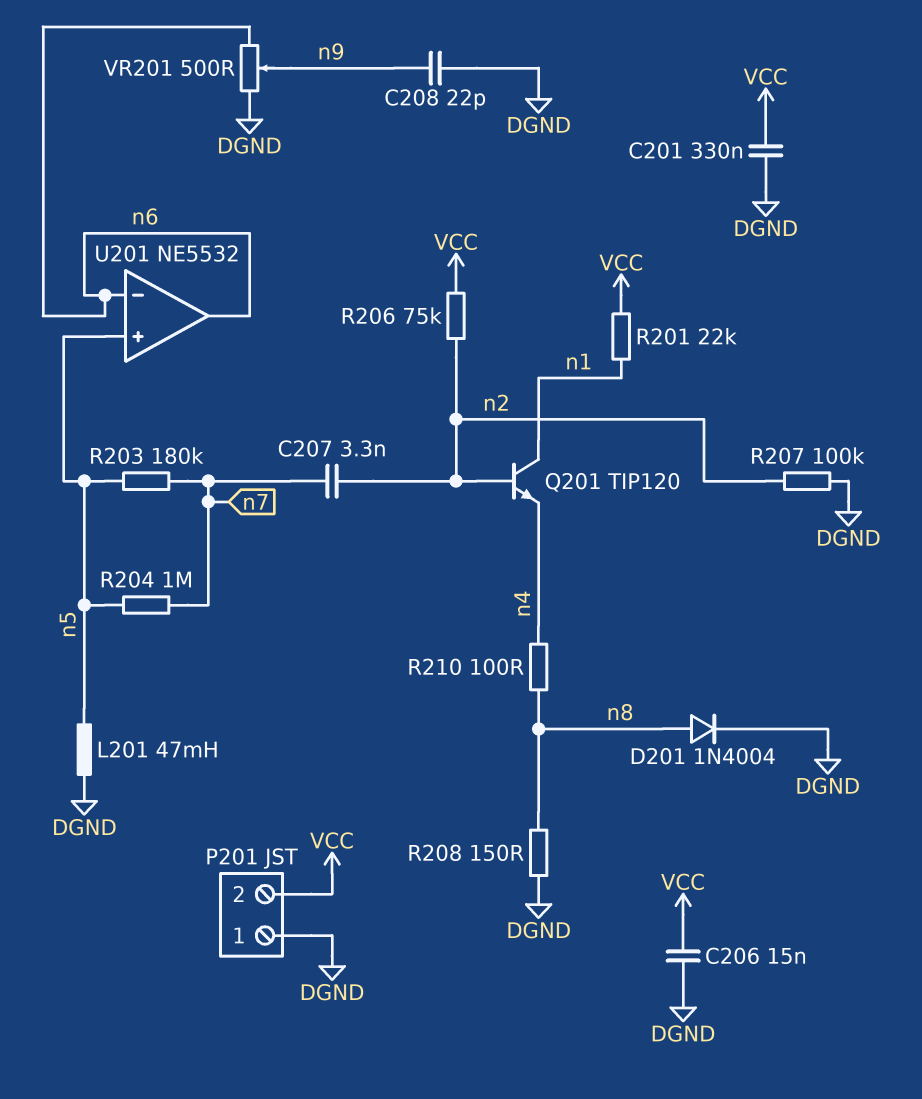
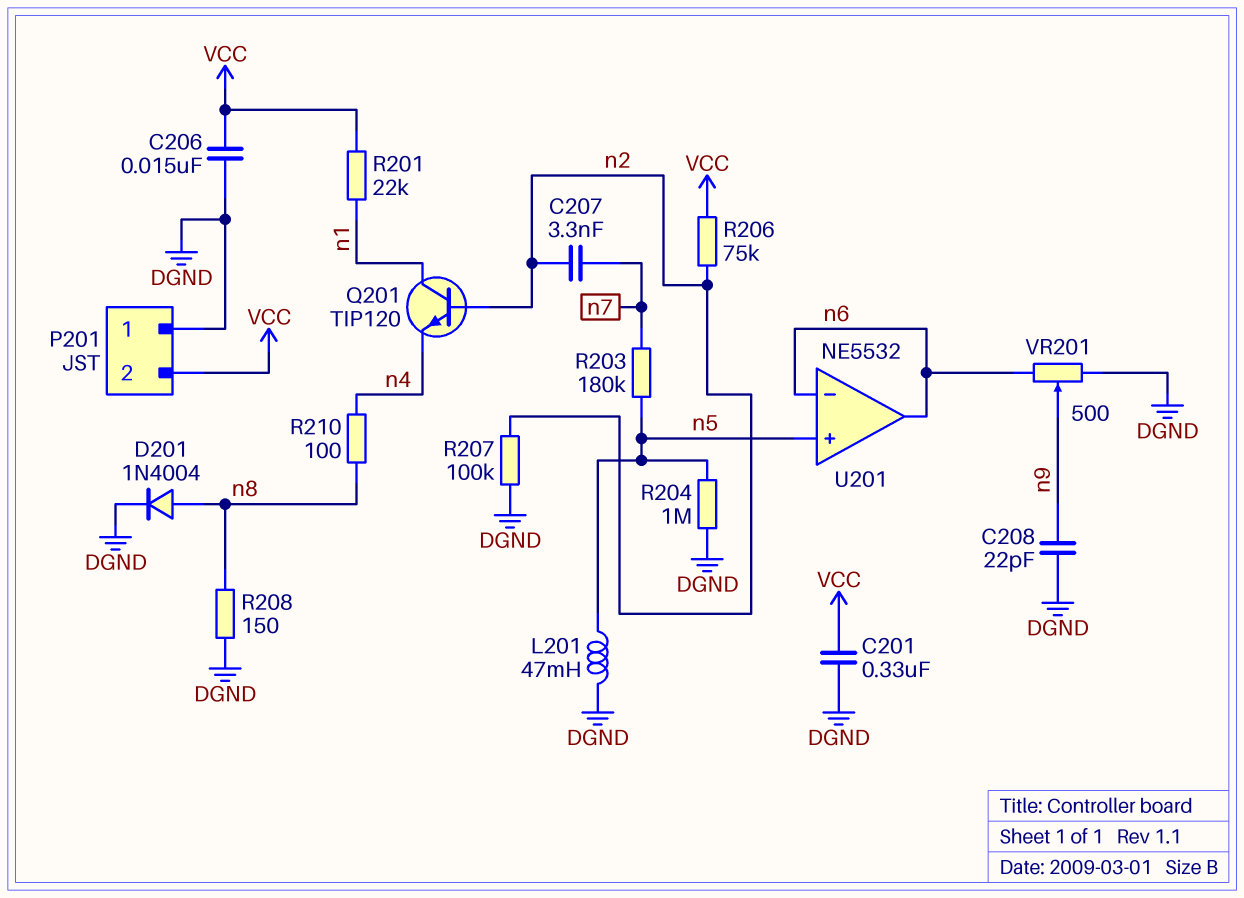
R204: 1M (n5, n7) -> 1M (DGND, n5)

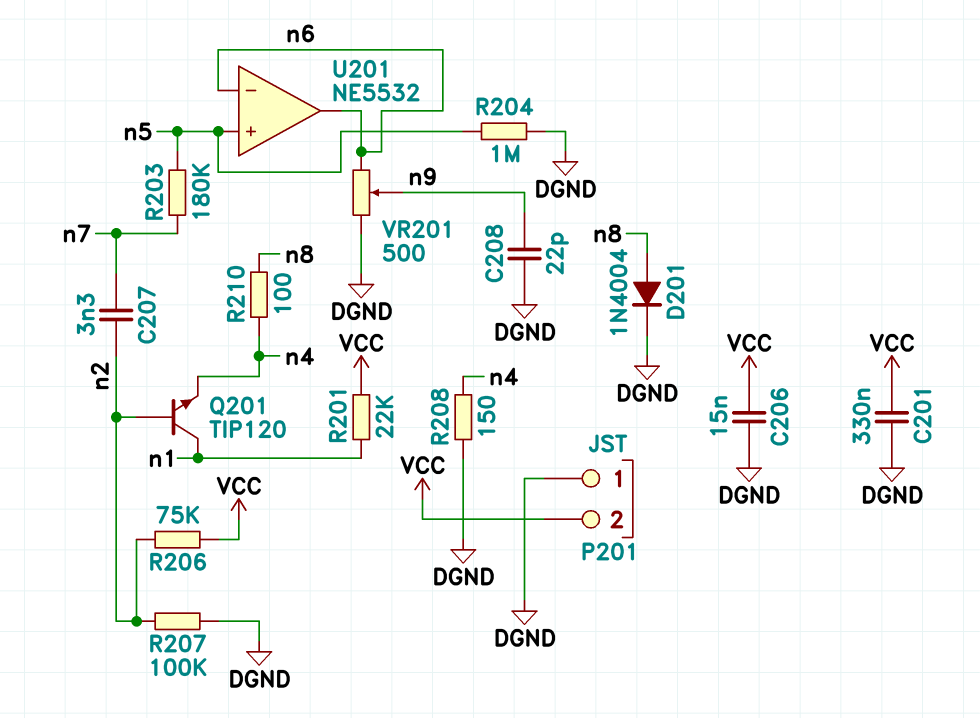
L201: 47mH (DGND, n5) -> none
R208: 150 (DGND, n8) -> 150 (DGND, n4)

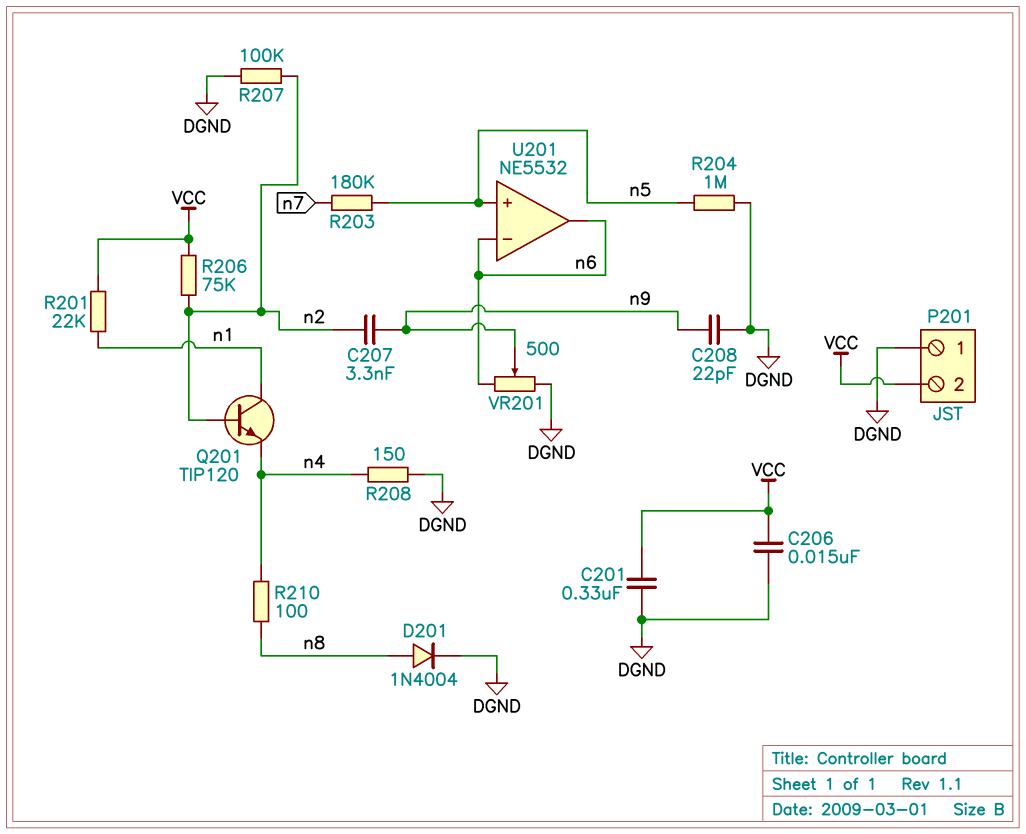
C207: 3.3nF (n2, n7) -> 3.3nF (n2, n9)

